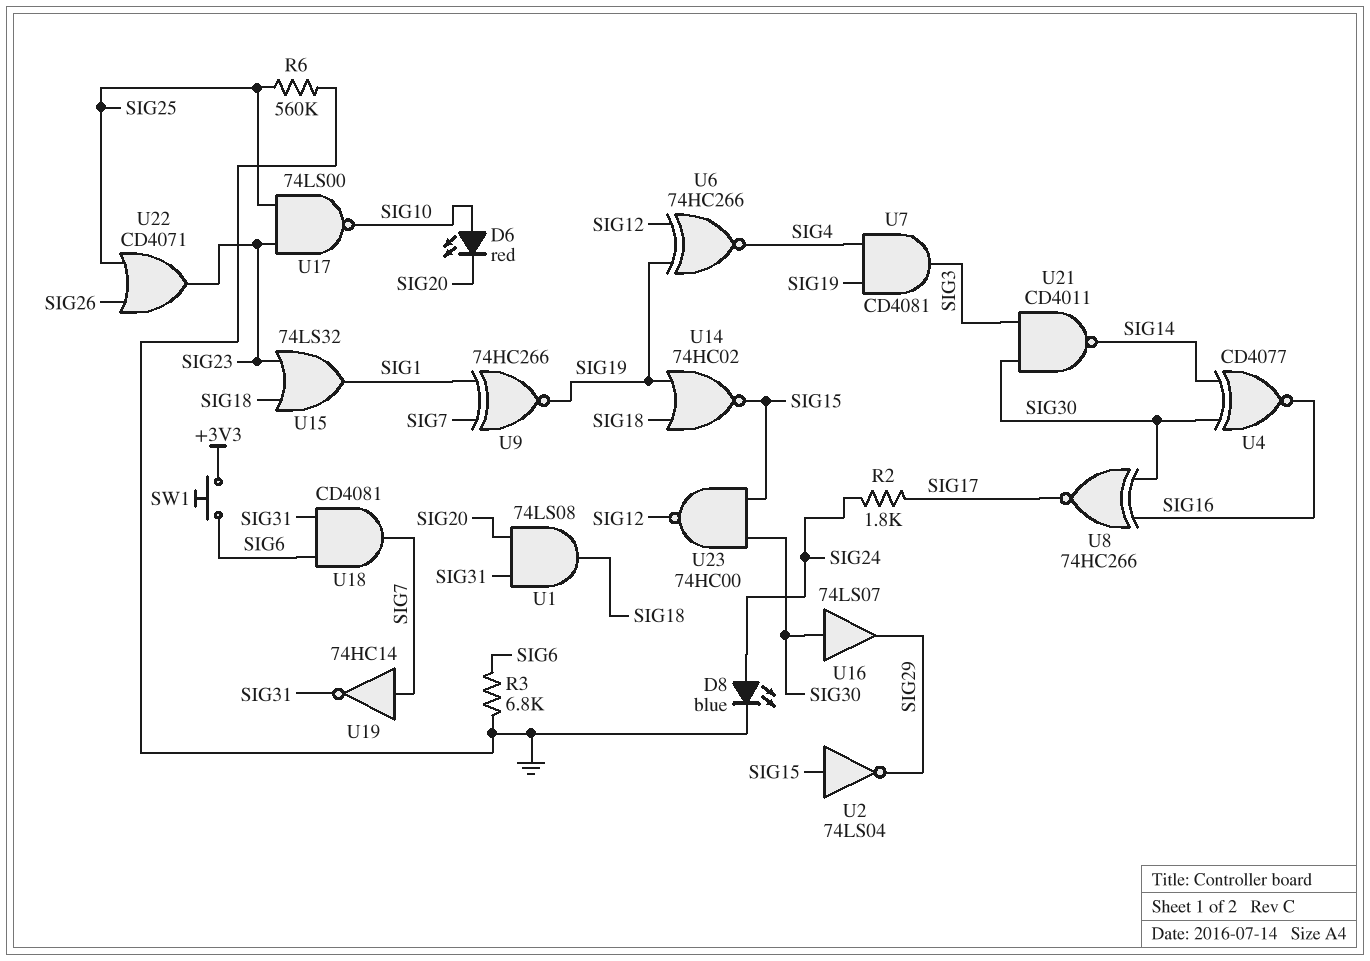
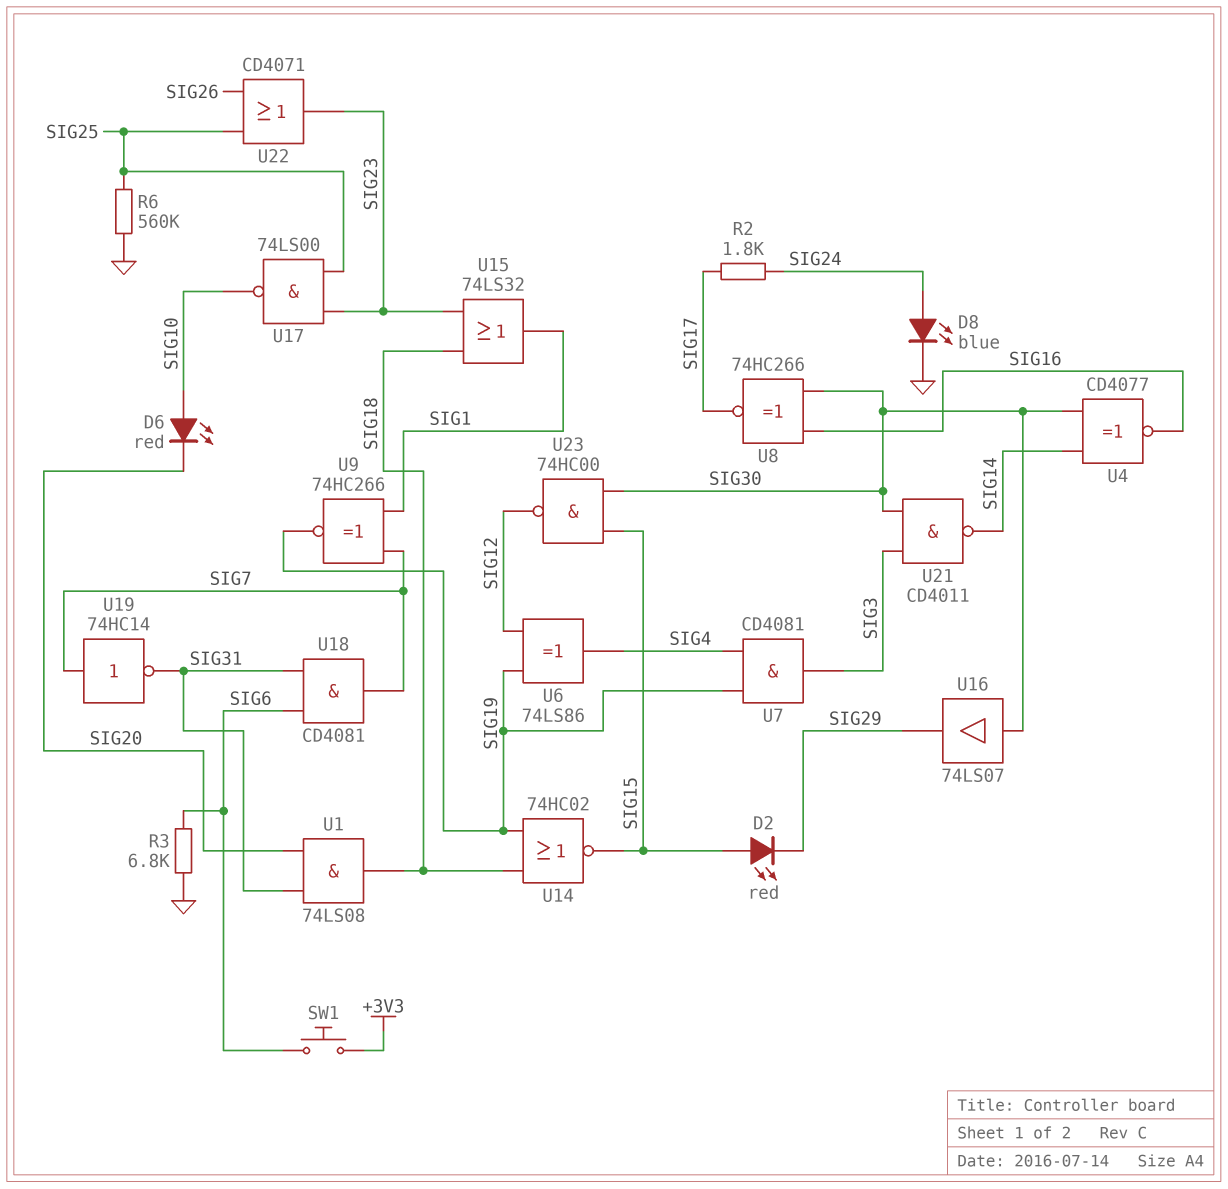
D2: none -> LED red (A SIG15, K SIG29)
U2: NOT 74LS04 (in SIG15, out SIG29) -> none
U6: XNOR 74HC266 (in SIG12, in SIG19, out SIG4) -> XOR 74LS86 (in SIG12, in SIG19, out SIG4)

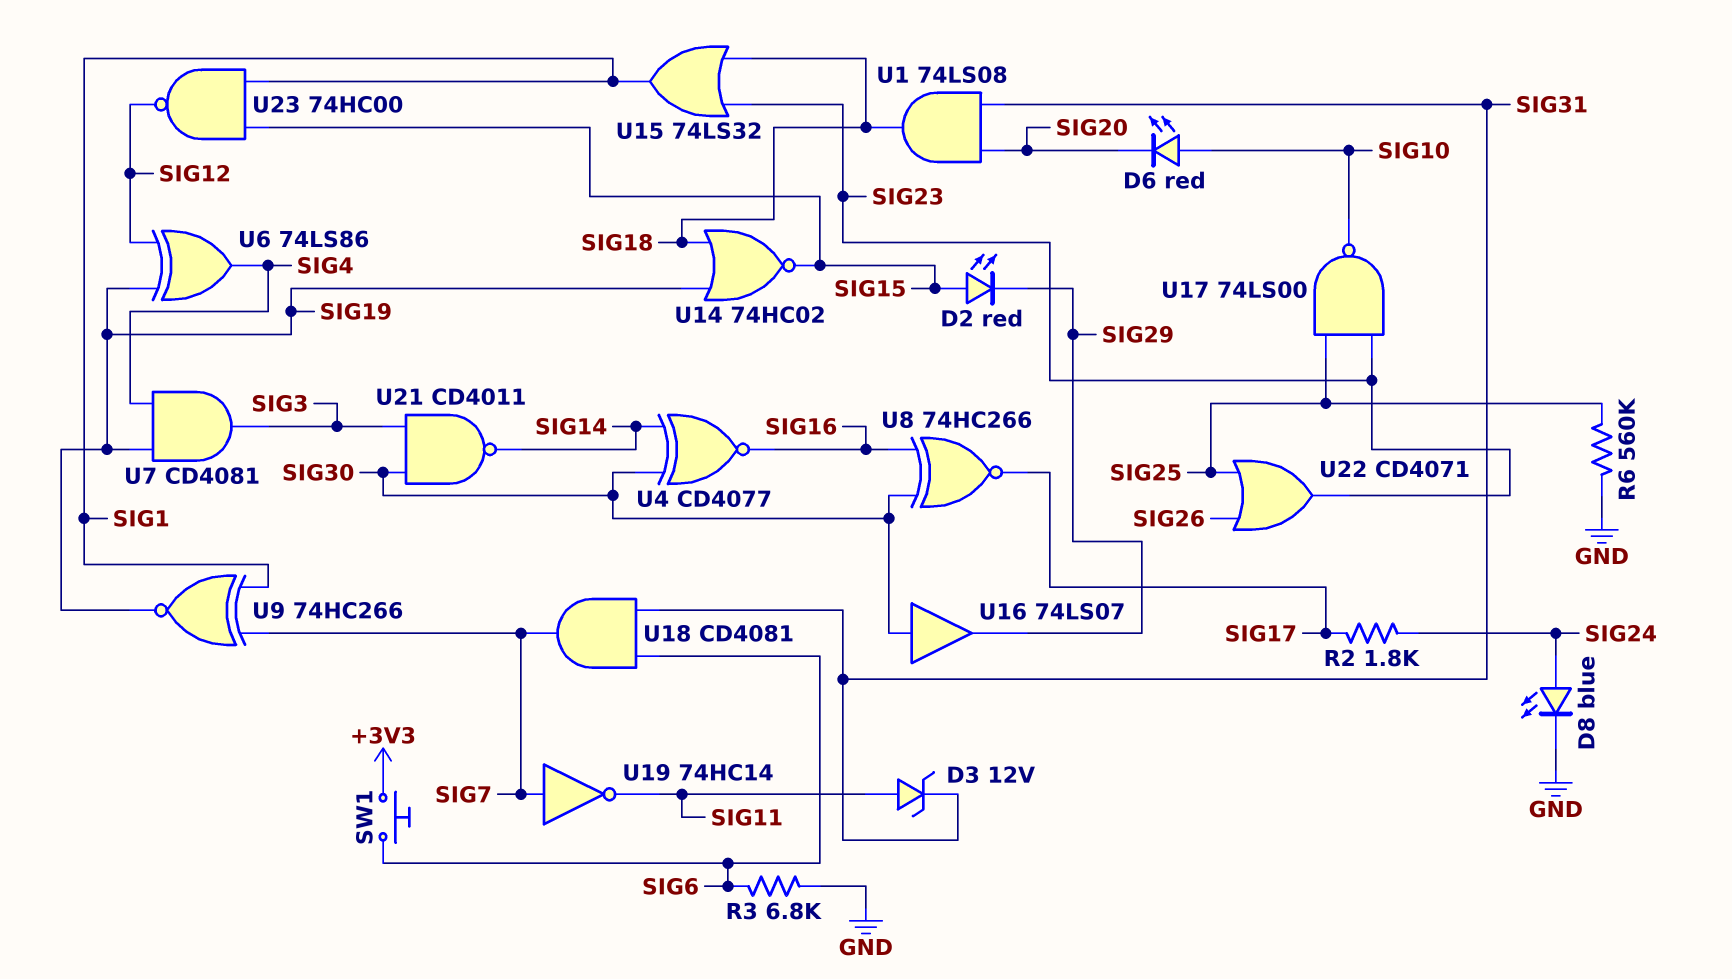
D3: none -> zener 12V (A SIG11, K SIG31)
U19: NOT 74HC14 (in SIG7, out SIG31) -> NOT 74HC14 (in SIG7, out SIG11)
U23: NAND 74HC00 (in SIG15, in SIG30, out SIG12) -> NAND 74HC00 (in SIG1, in SIG15, out SIG12)

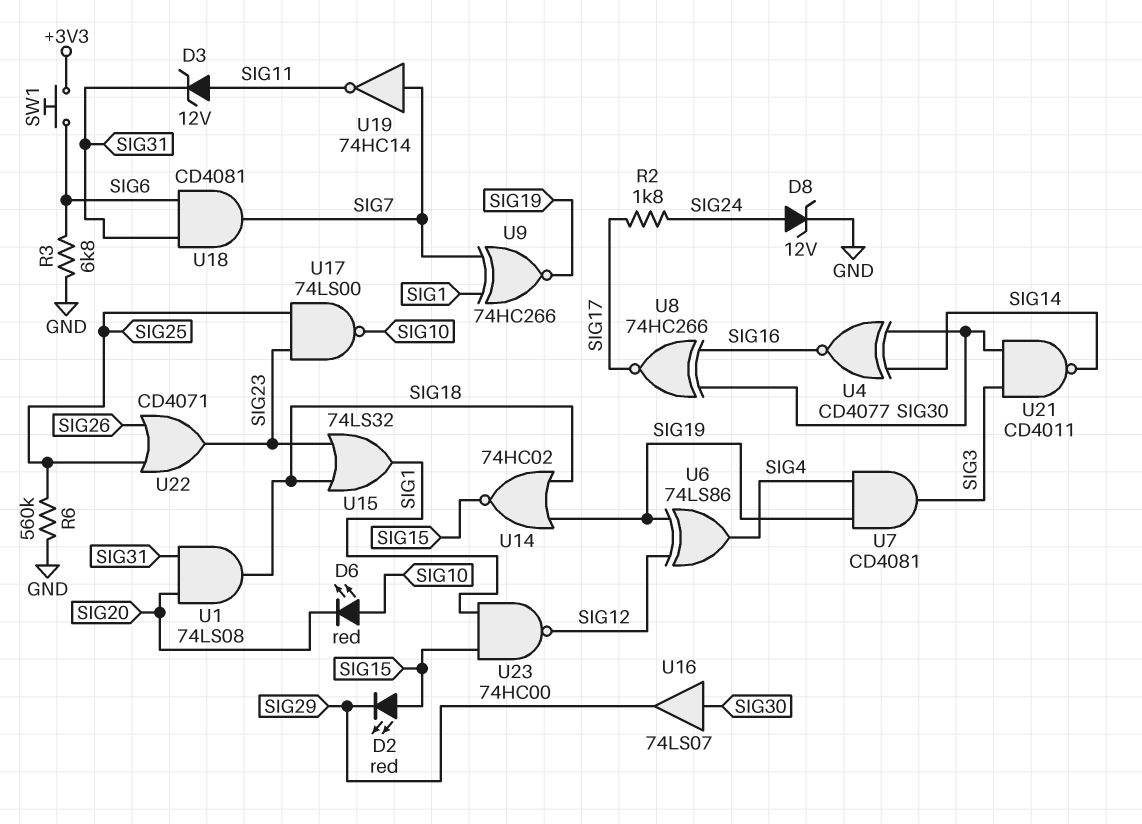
D8: LED blue (A SIG24, K GND) -> zener 12V (A SIG24, K GND)

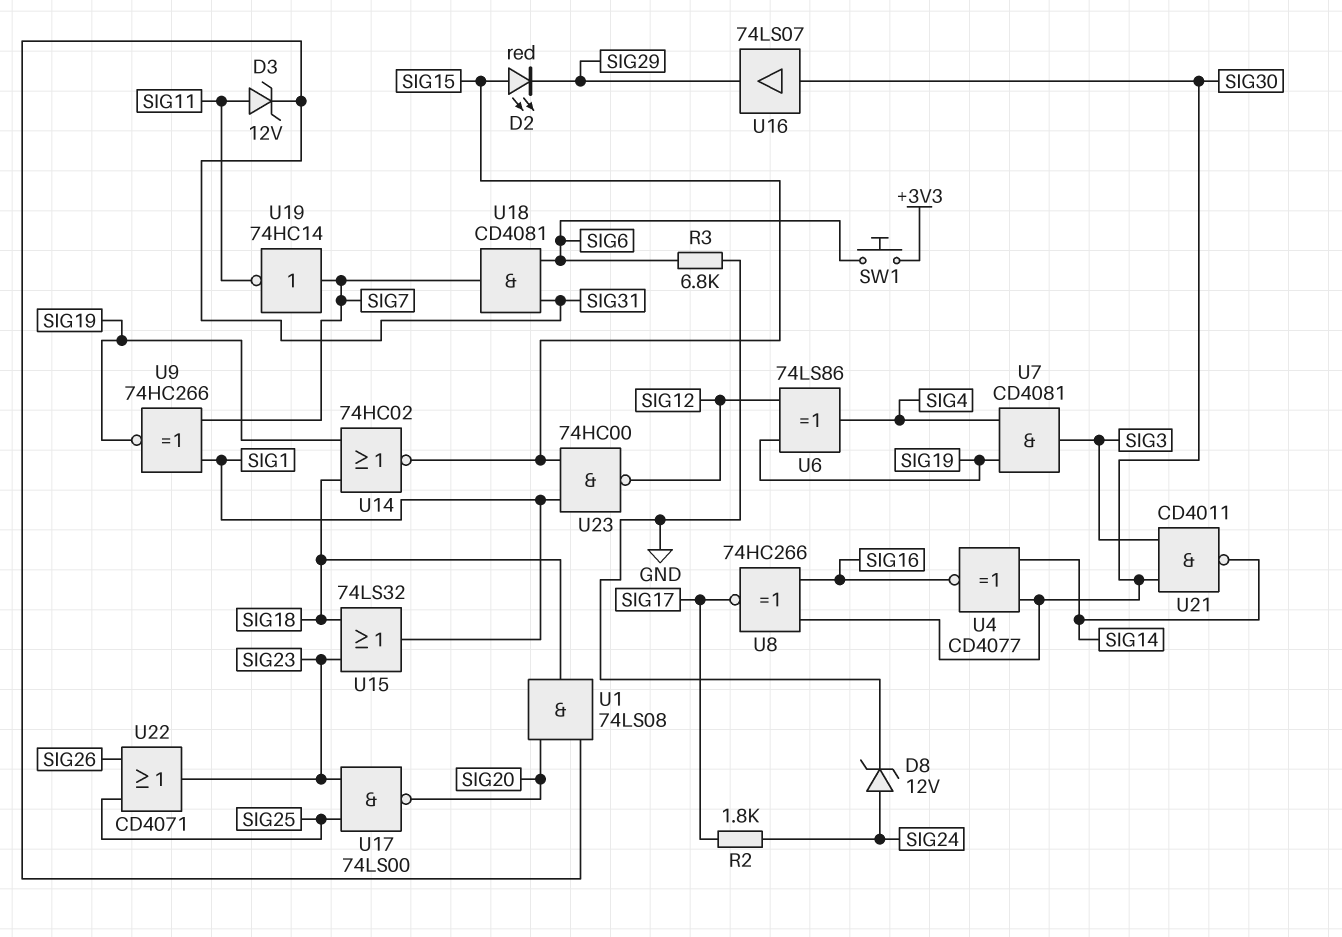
D6: LED red (A SIG10, K SIG20) -> none
R6: 560k (GND, SIG25) -> none
U17: NAND 74LS00 (in SIG23, in SIG25, out SIG10) -> NAND 74LS00 (in SIG23, in SIG25, out SIG20)

